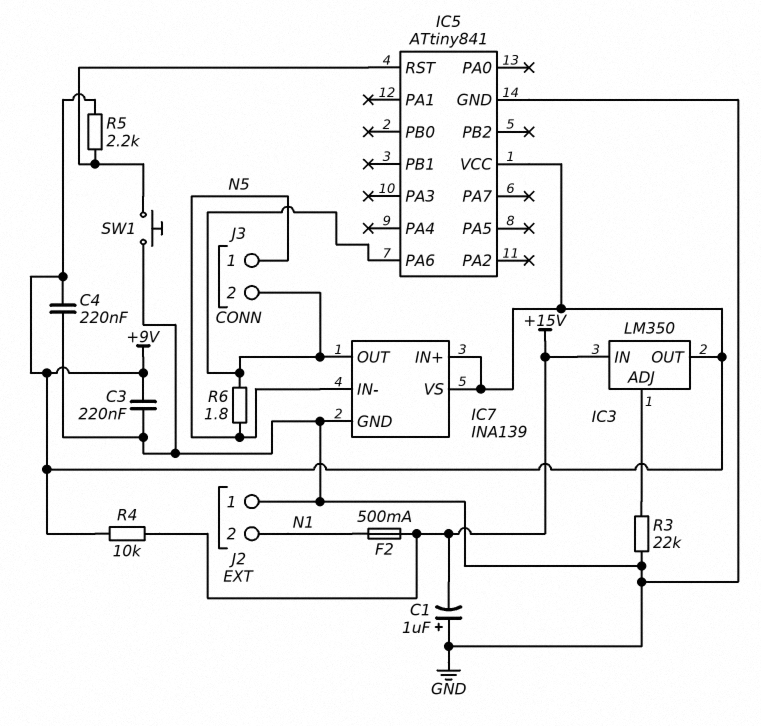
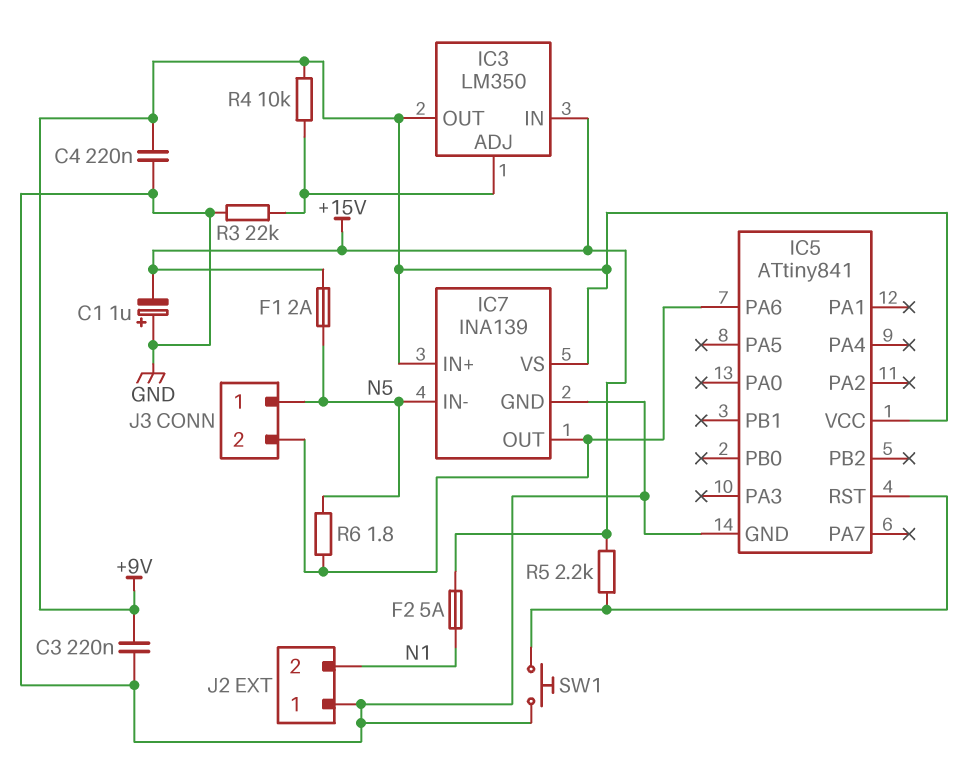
F1: none -> 2A (+15V, N5)
F2: 500mA (+15V, N1) -> 5A (+15V, N1)
R4: 10k (+9V, +15V) -> 10k (+9V, IC3/ADJ)
R5: 2.2k (+9V, IC5/RST) -> 2.2k (+15V, IC5/RST)

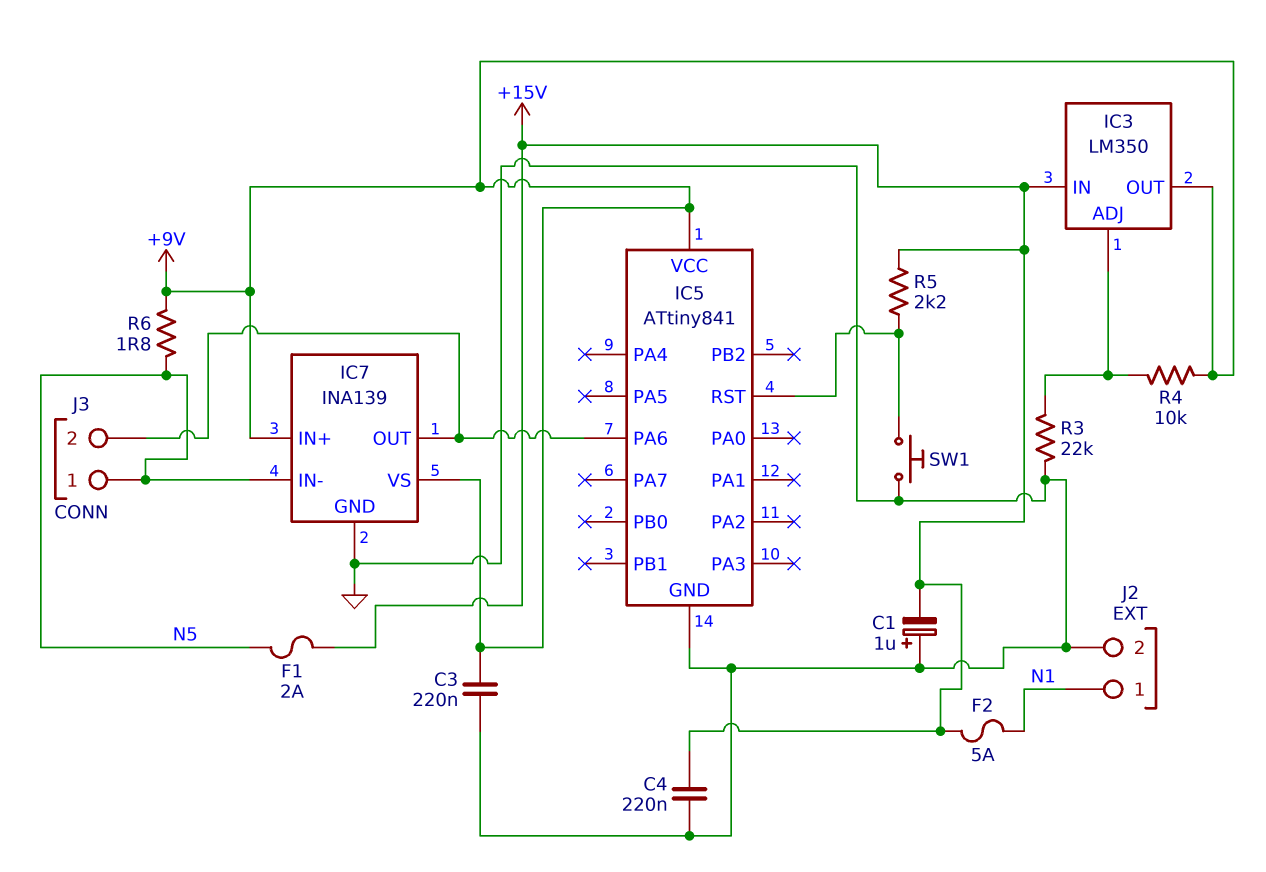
C4: 220nF (+9V, GND) -> 220nF (+15V, GND)
J2 pin 1: GND -> N1
J2 pin 2: N1 -> GND
R6: 1.8 (IC5/PA6, N5) -> 1.8 (+9V, N5)

